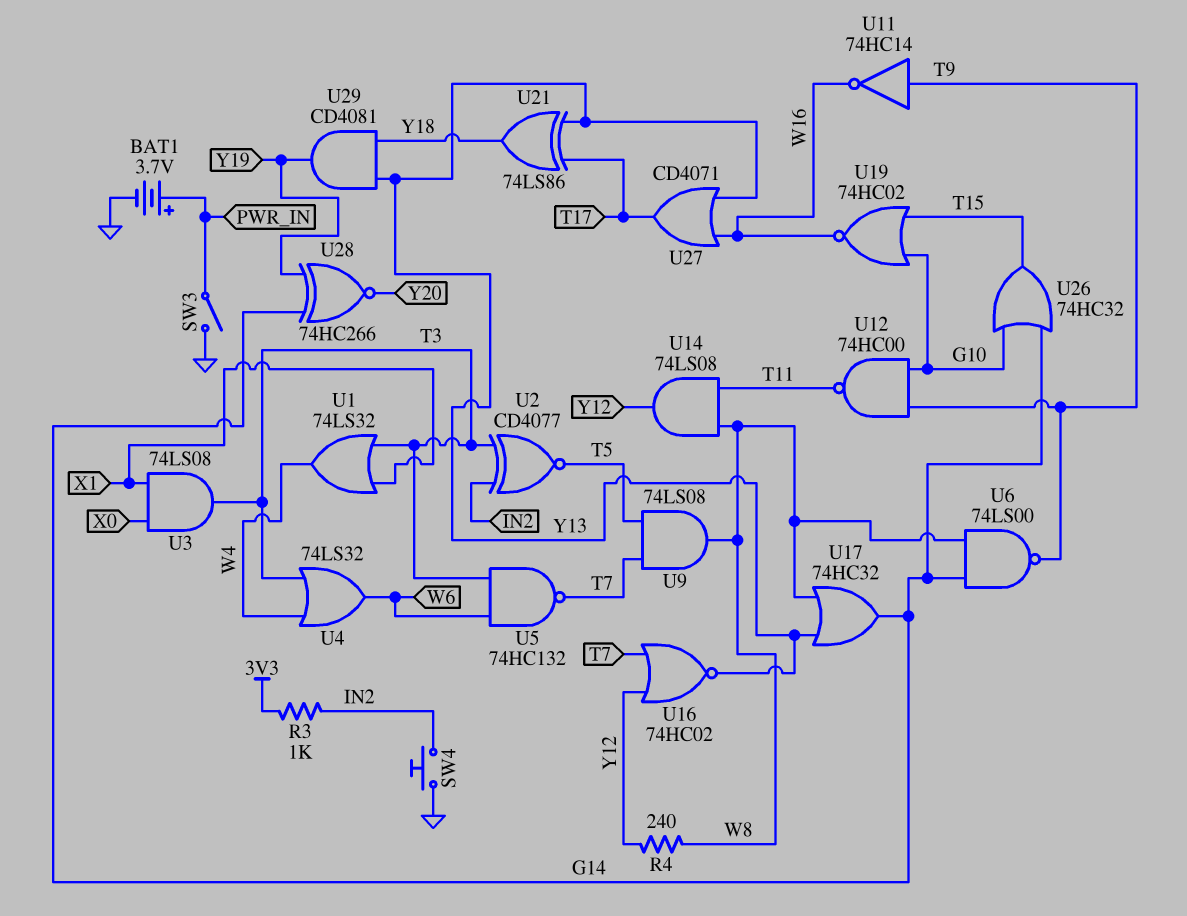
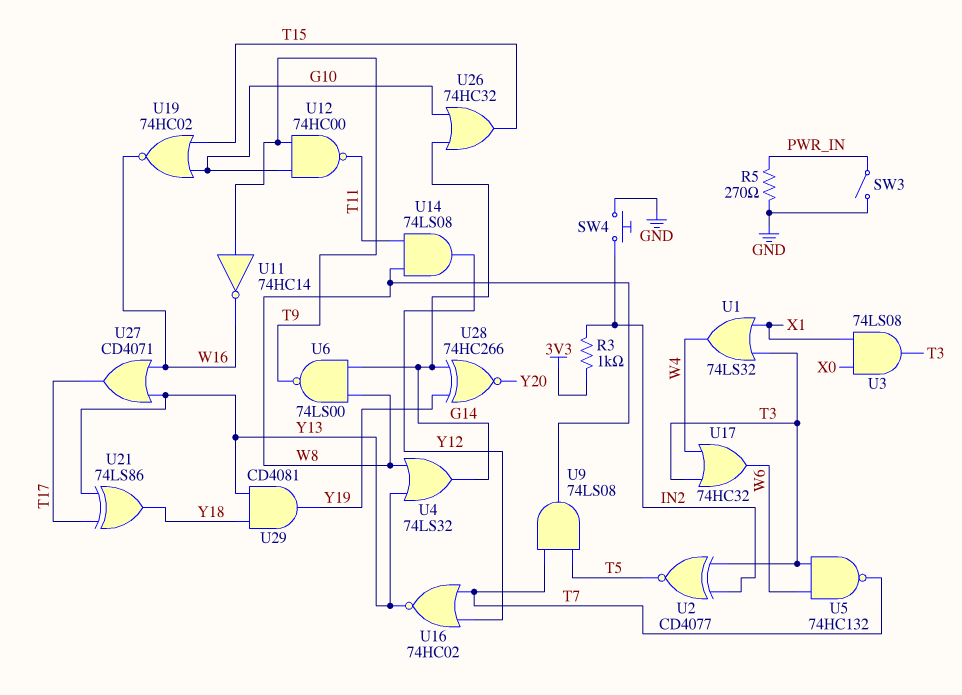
BAT1: 3.7V (plus PWR_IN, minus GND) -> none
R4: 240 (W8, Y12) -> none
R5: none -> 270 (GND, PWR_IN)
U4: OR 74LS32 (in T3, in W4, out W6) -> OR 74LS32 (in W8, in Y13, out G14)
U17: OR 74HC32 (in W8, in Y13, out G14) -> OR 74HC32 (in T3, in W4, out W6)

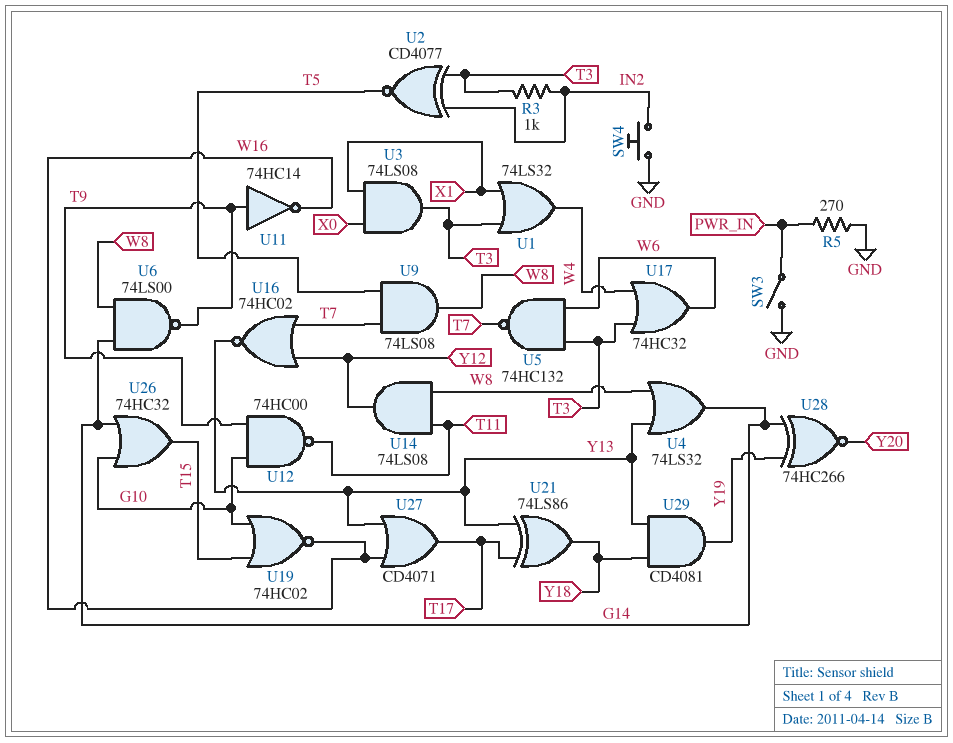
R3: 1k (3V3, IN2) -> 1k (IN2, T3)

